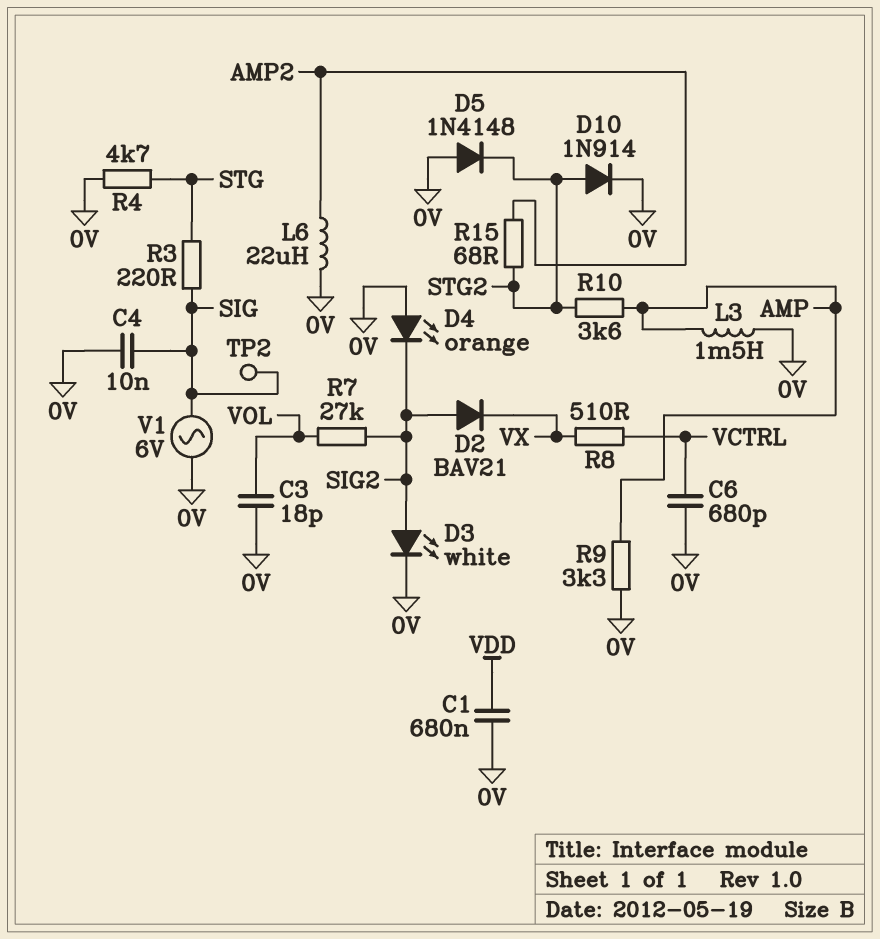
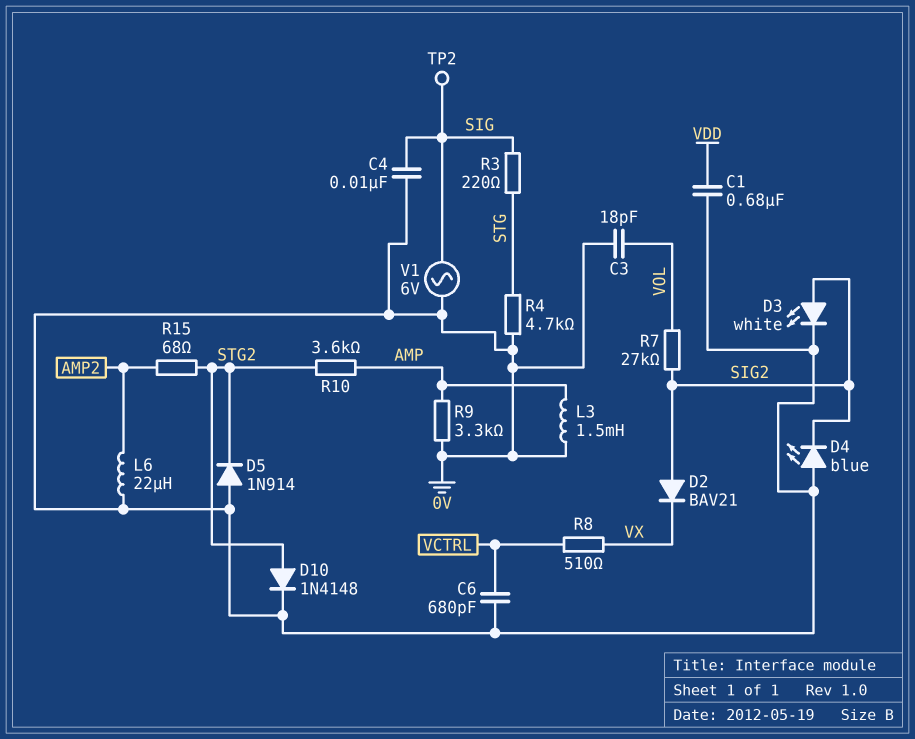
D4: LED orange (A 0V, K SIG2) -> LED blue (A 0V, K SIG2)
D5: diode 1N4148 (A 0V, K STG2) -> diode 1N914 (A 0V, K STG2)
D10: diode 1N914 (A STG2, K 0V) -> diode 1N4148 (A STG2, K 0V)

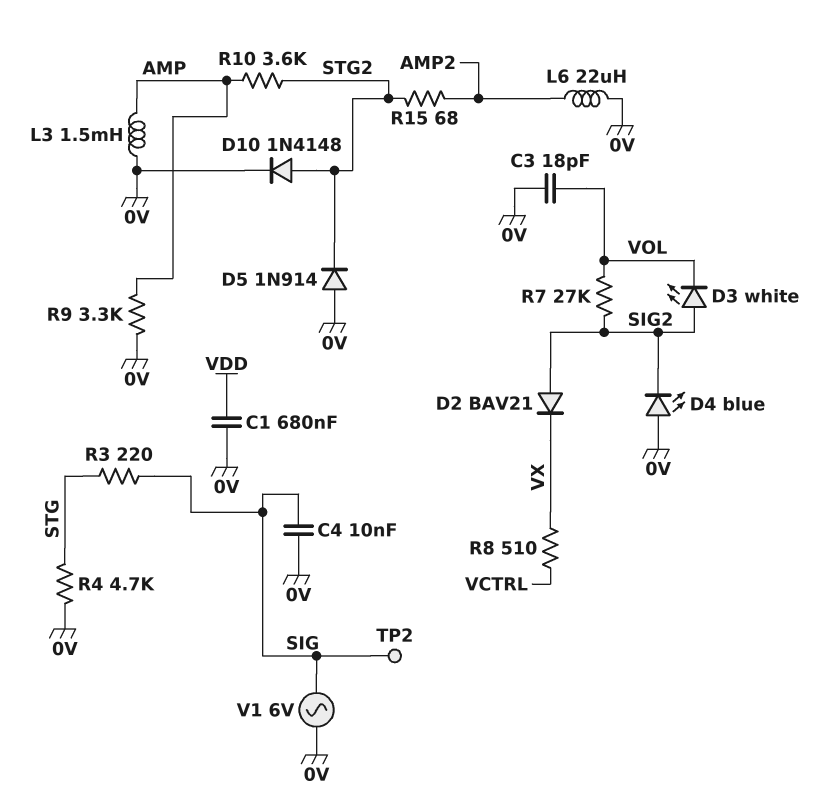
C6: 680pF (0V, VCTRL) -> none
D3: LED white (A SIG2, K 0V) -> LED white (A SIG2, K VOL)

